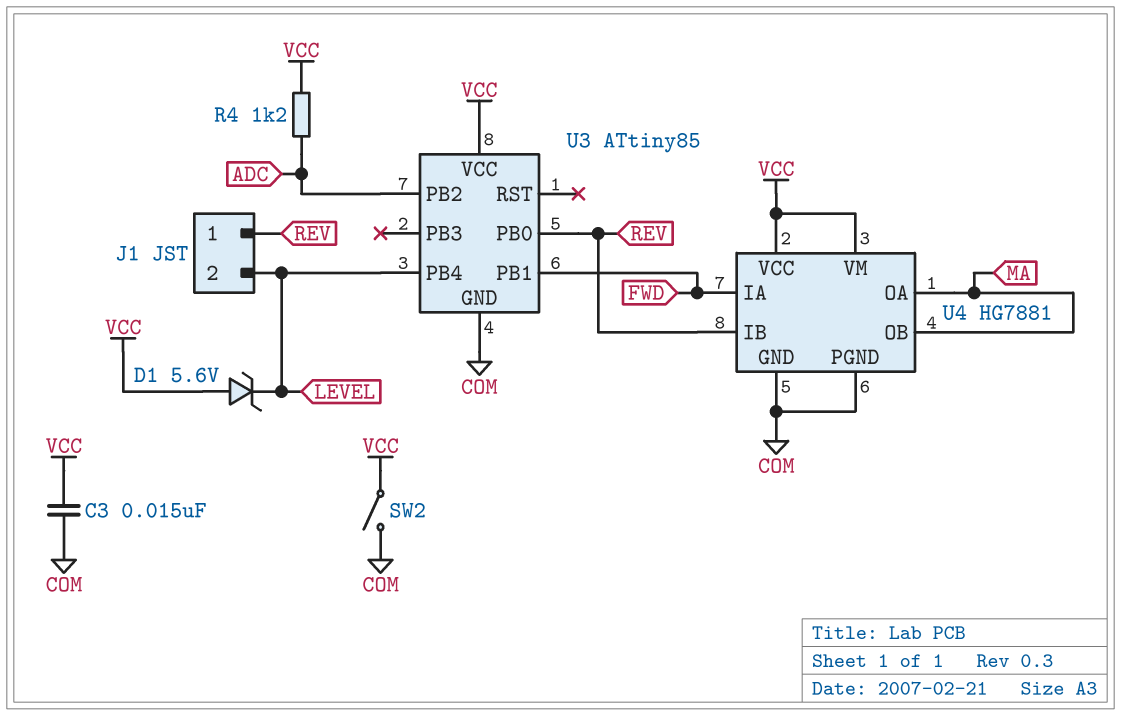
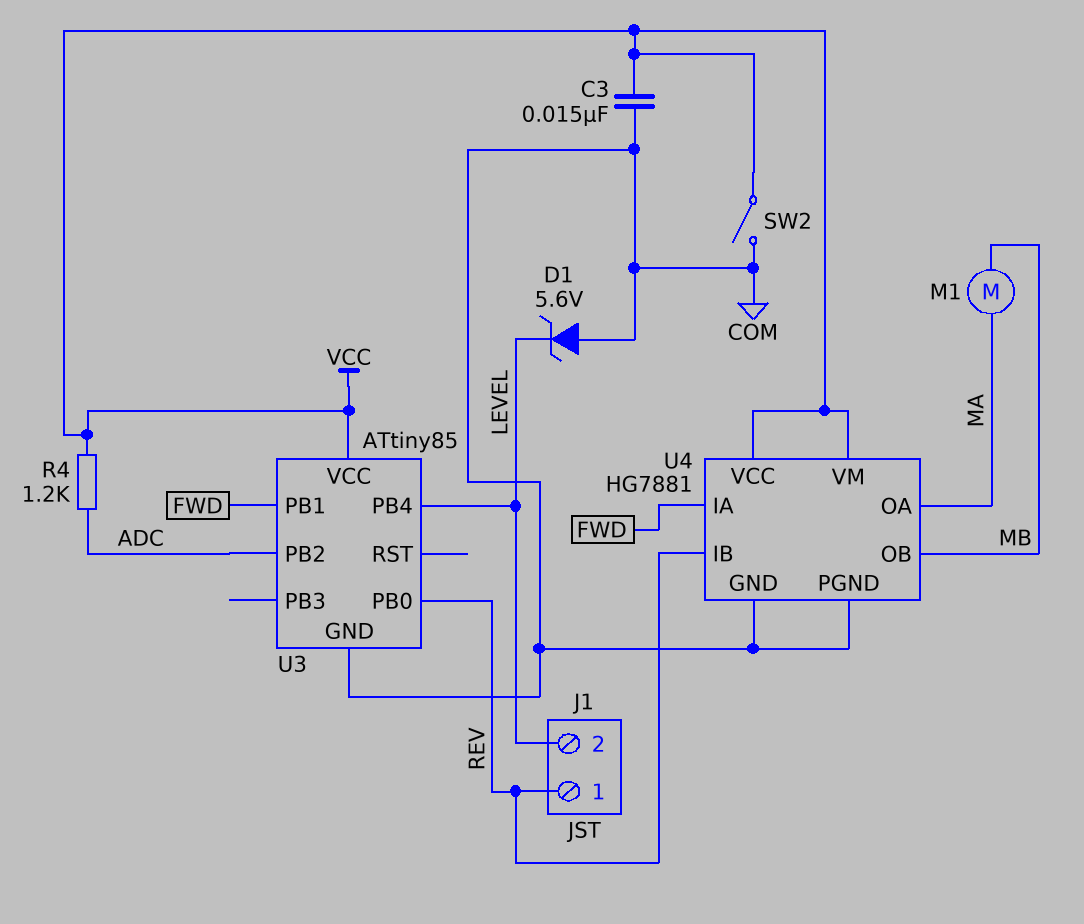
D1: zener 5.6V (A VCC, K LEVEL) -> zener 5.6V (A COM, K LEVEL)
M1: none -> motor (MA, MB)
U4 pin OB: MA -> MB

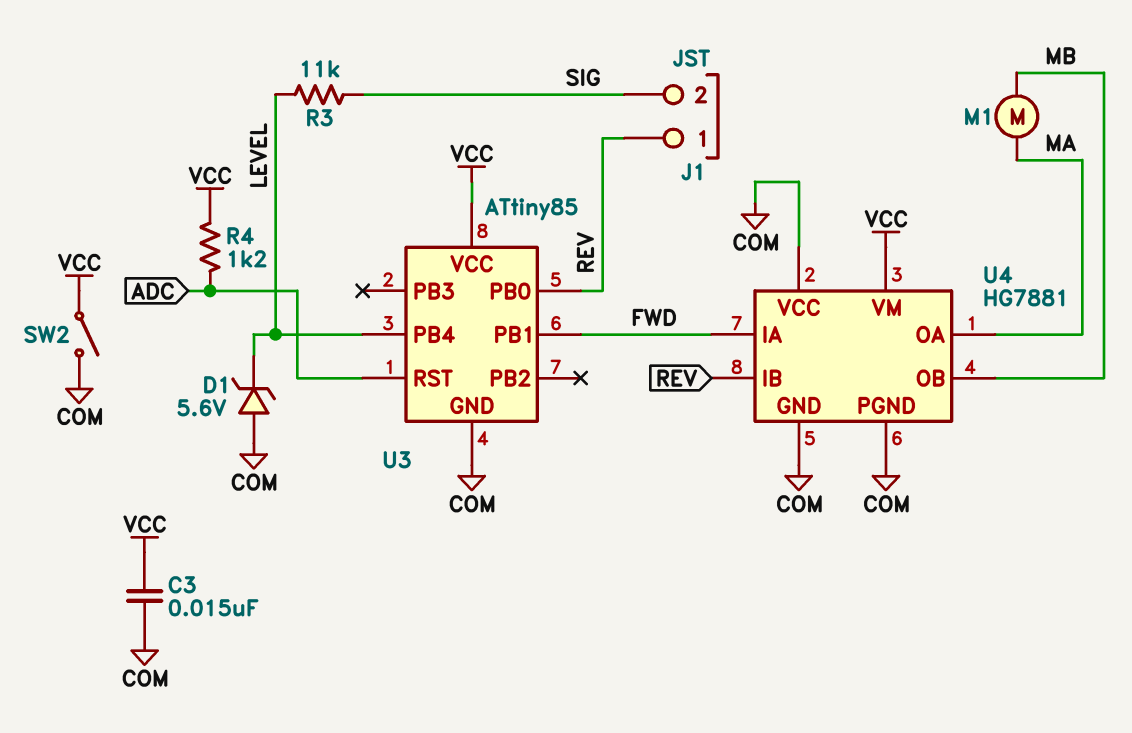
J1 pin 2: LEVEL -> SIG
R3: none -> 11k (LEVEL, SIG)
U3 pin PB2: ADC -> none
U3 pin RST: none -> ADC
U4 pin VCC: VCC -> COM

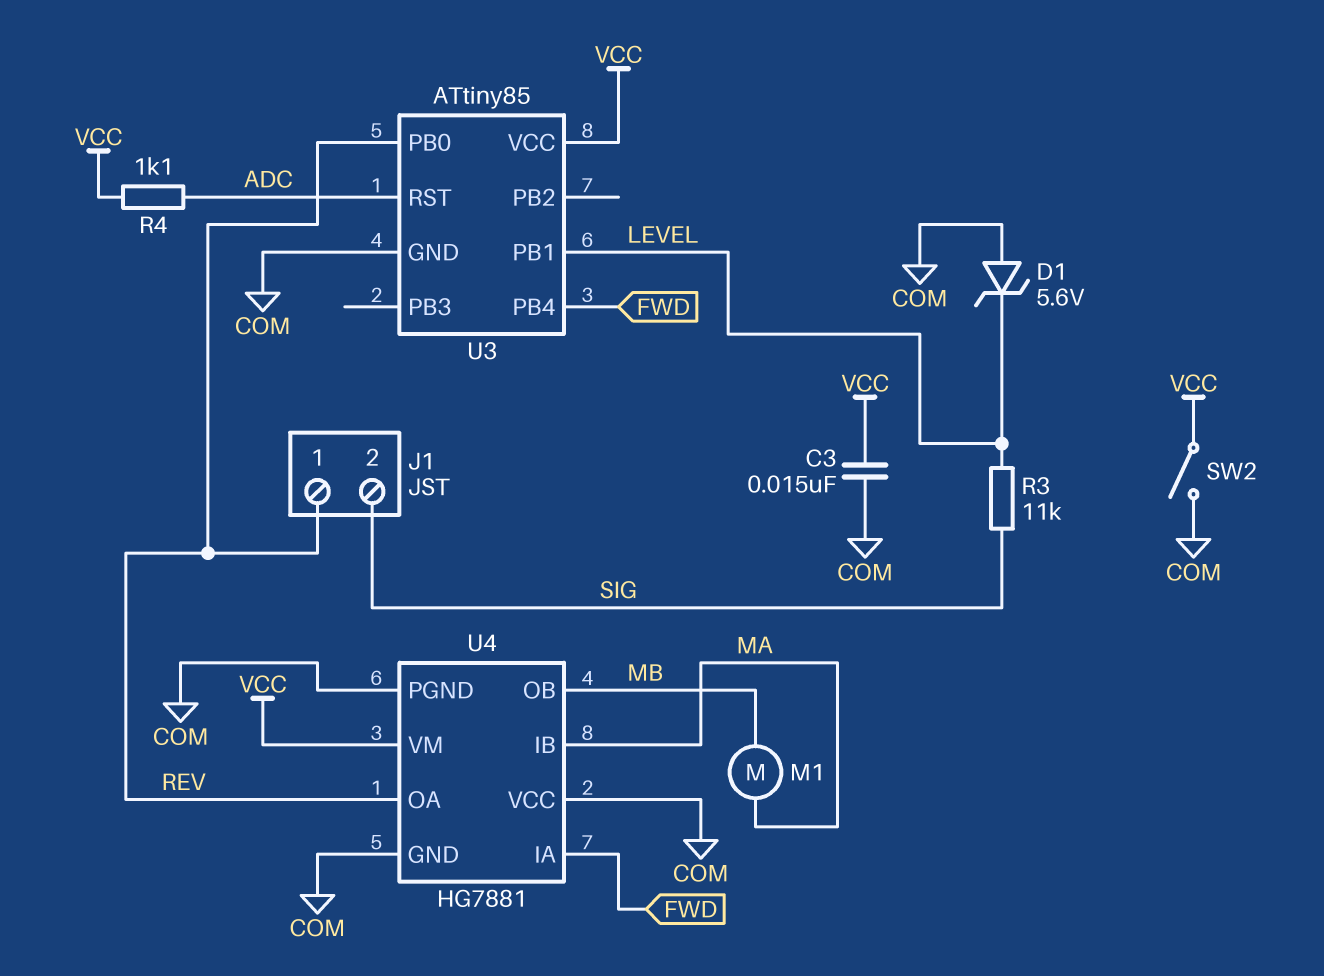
R4: 1.2k (ADC, VCC) -> 1.1k (ADC, VCC)
U3 pin PB1: FWD -> LEVEL
U3 pin PB4: LEVEL -> FWD
U4 pin IB: REV -> MA
U4 pin OA: MA -> REV

